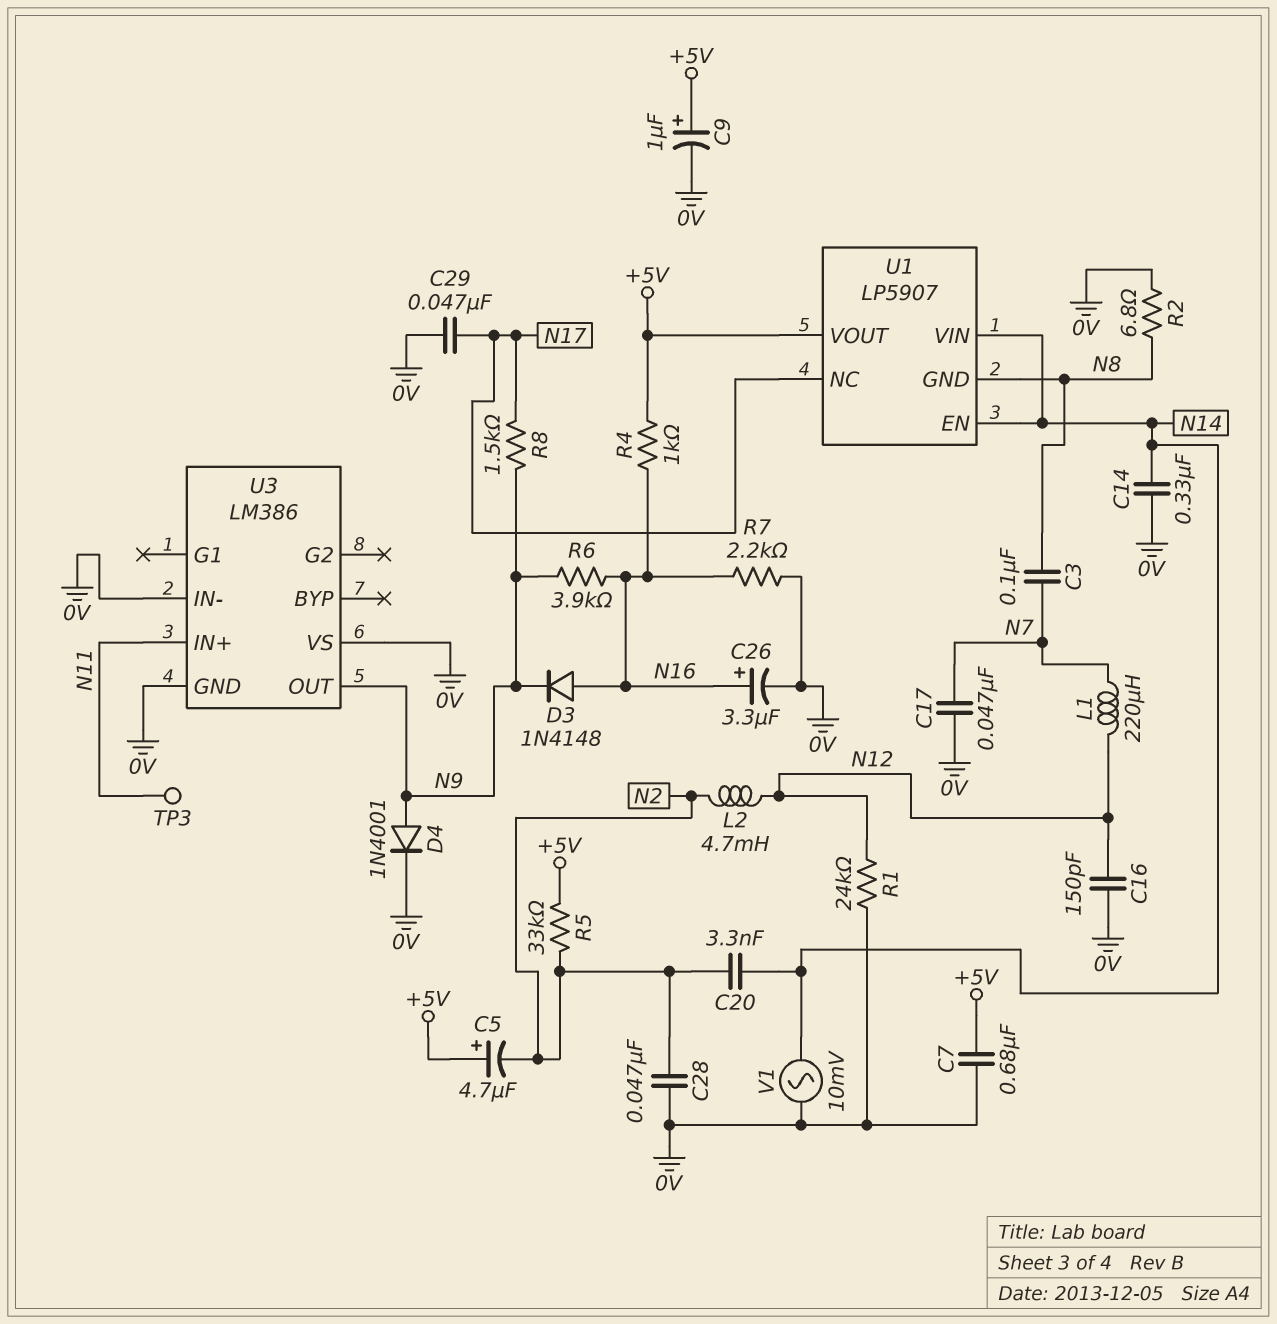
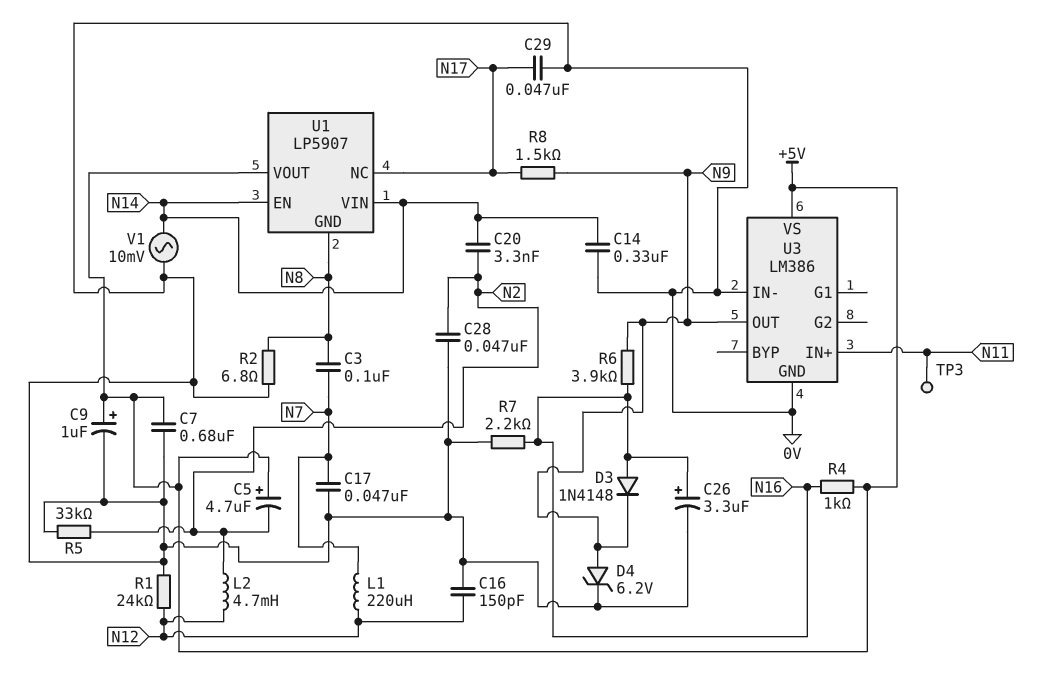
D4: diode 1N4001 (A N9, K 0V) -> zener 6.2V (A N9, K 0V)
R5: 33k (+5V, N2) -> 33k (0V, N2)
U3 pin VS: 0V -> +5V

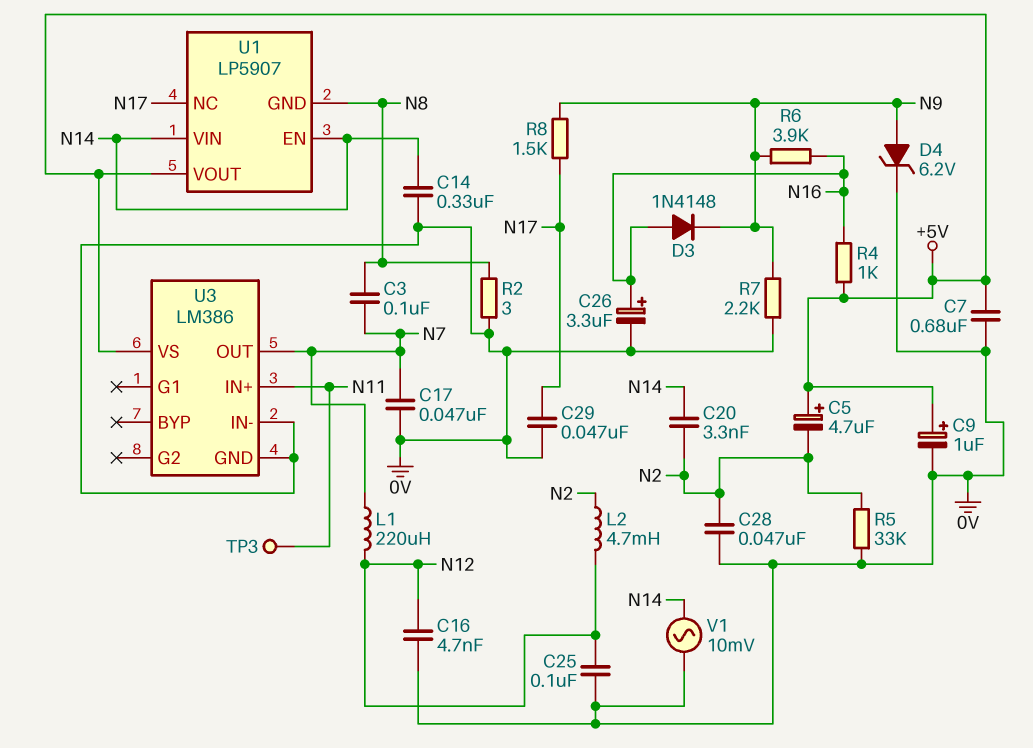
C16: 150pF (0V, N12) -> 4.7nF (0V, N12)
C25: none -> 100nF (0V, N12)
R1: 24k (0V, N12) -> none
R2: 6.8 (0V, N8) -> 3 (0V, N8)
R7: 2.2k (0V, N16) -> 2.2k (0V, N9)
U3 pin OUT: N9 -> N7

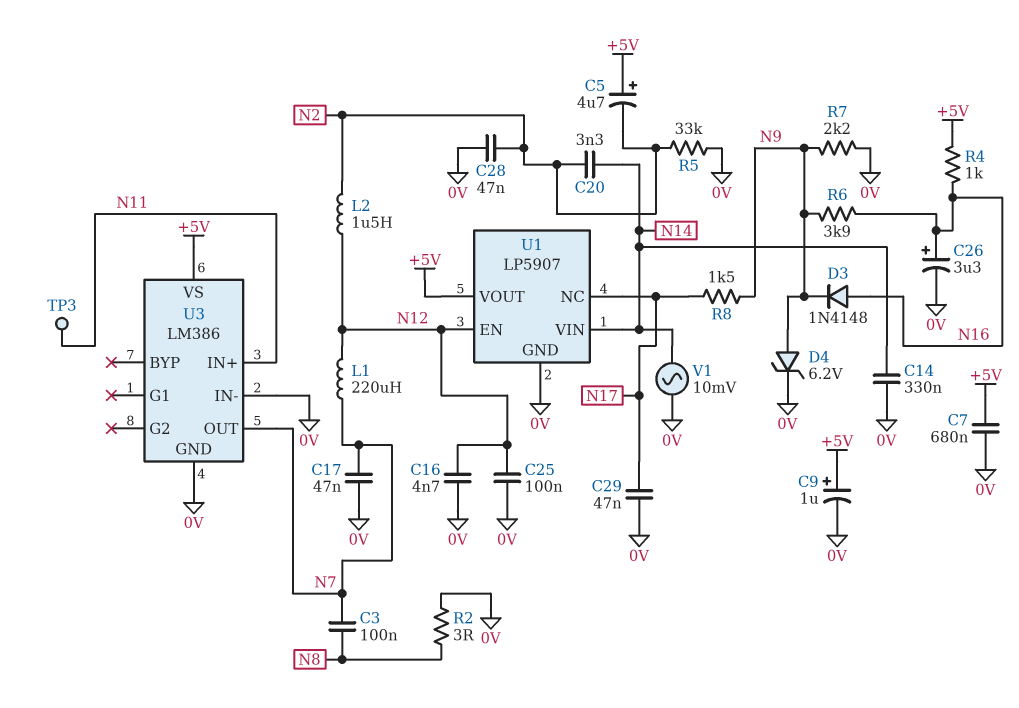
L2: 4.7mH (N2, N12) -> 1.5uH (N2, N12)
U1 pin EN: N14 -> N12
U1 pin GND: N8 -> 0V

